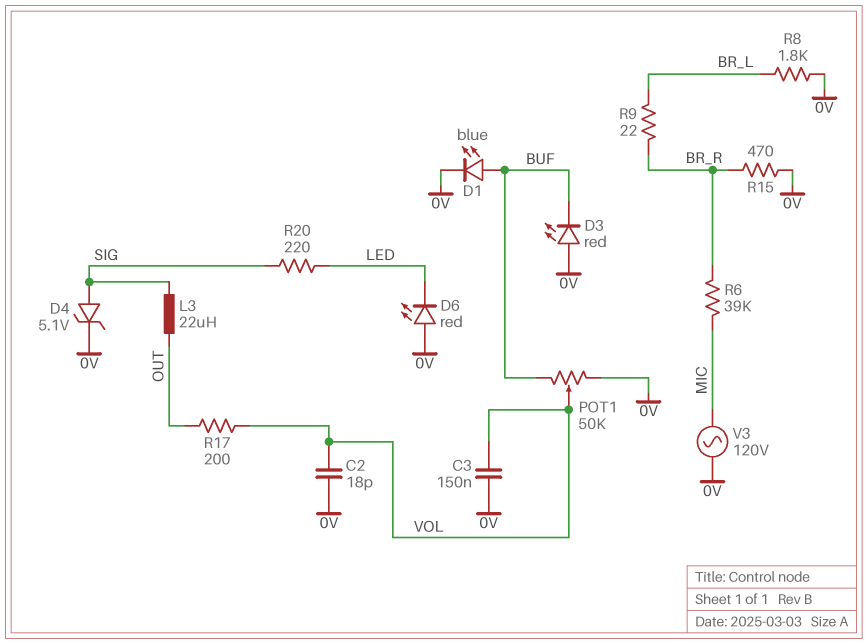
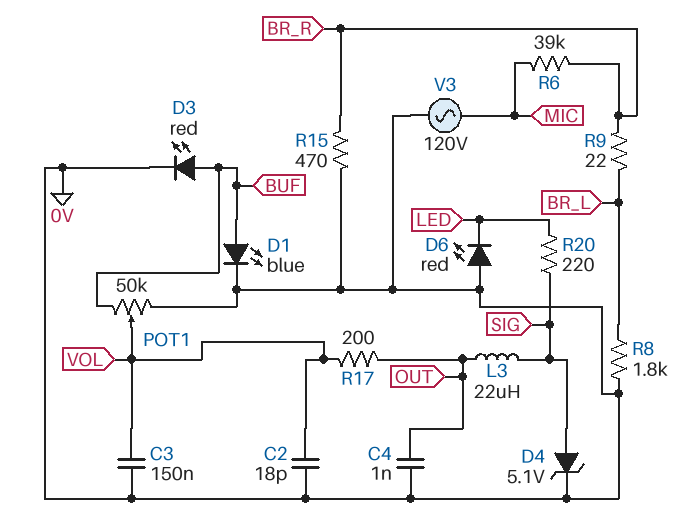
C4: none -> 1nF (0V, OUT)
D3: LED red (A 0V, K BUF) -> LED red (A BUF, K 0V)

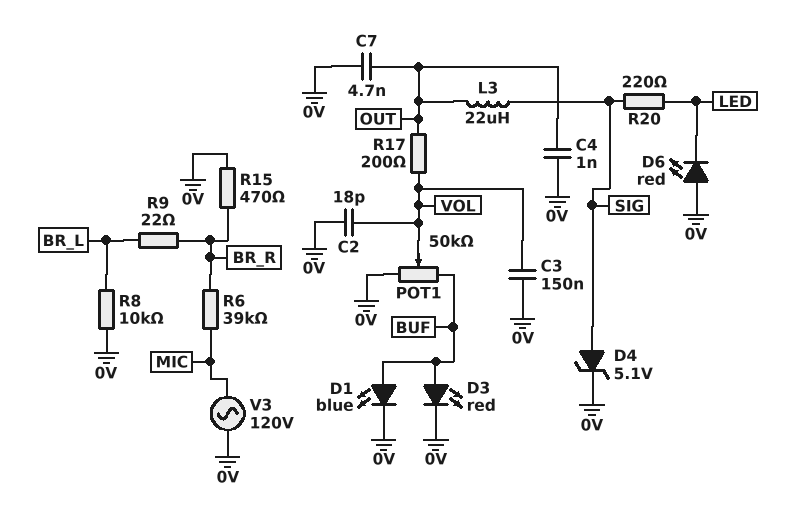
C7: none -> 4.7nF (0V, OUT)
R8: 1.8k (0V, BR_L) -> 10k (0V, BR_L)

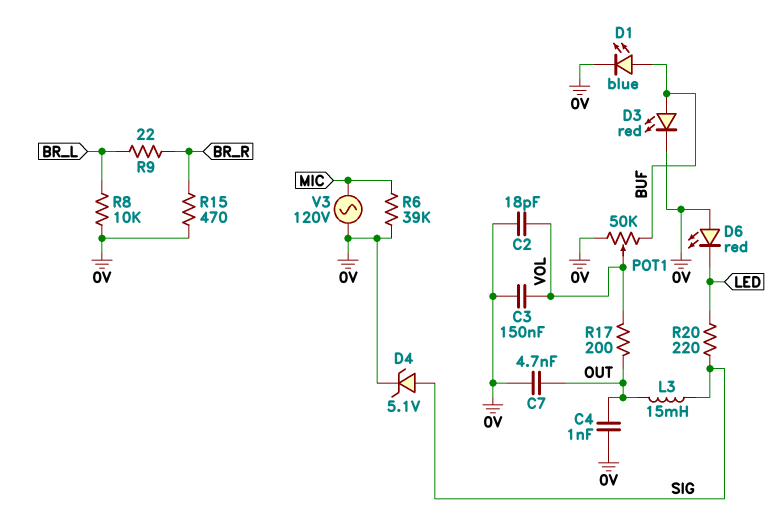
L3: 22uH (OUT, SIG) -> 15mH (OUT, SIG)
R6: 39k (BR_R, MIC) -> 39k (0V, MIC)

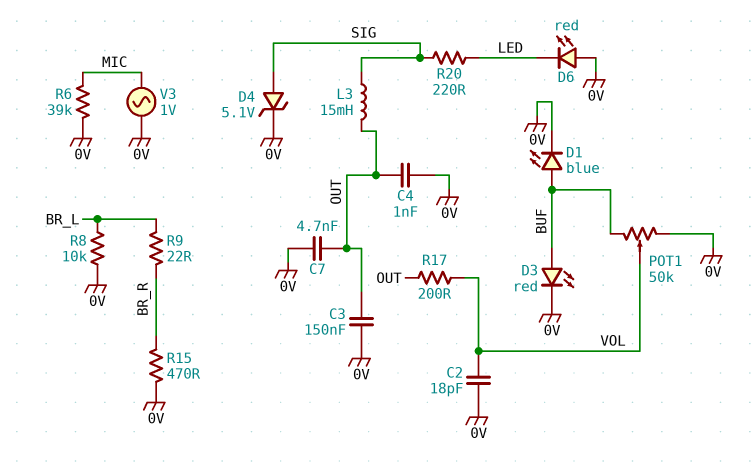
C3: 150nF (0V, VOL) -> 150nF (0V, OUT)
V3: AC 120V (0V, MIC) -> AC 1V (0V, MIC)

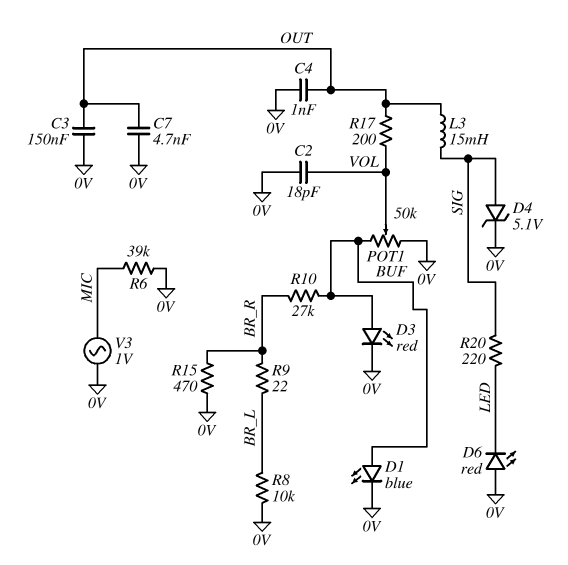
R10: none -> 27k (BR_R, BUF)

